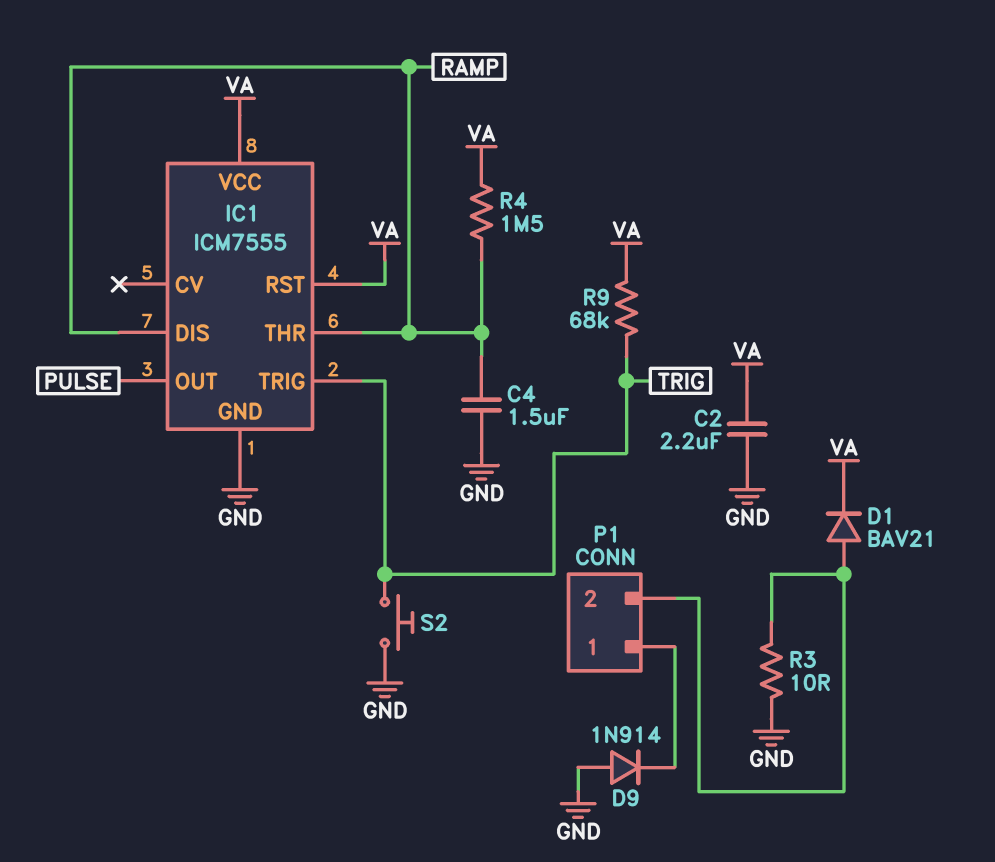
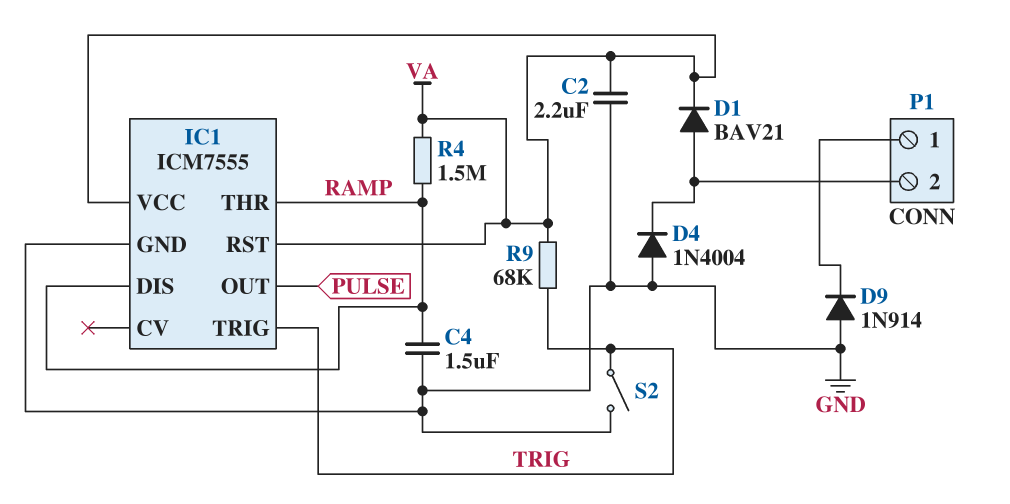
D4: none -> diode 1N4004 (A GND, K P1/2)
R3: 10 (GND, P1/2) -> none
S2: button (GND, TRIG) -> switch (GND, TRIG)

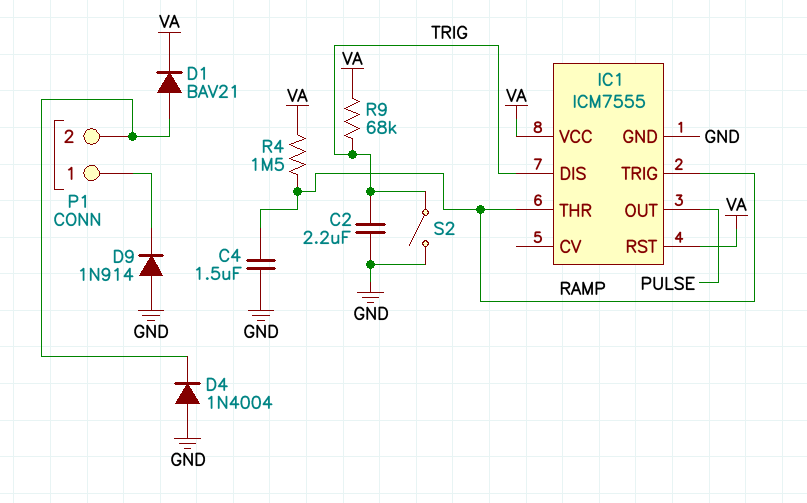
C2: 2.2uF (GND, VA) -> 2.2uF (GND, TRIG)
IC1 pin DIS: RAMP -> TRIG
IC1 pin TRIG: TRIG -> RAMP

